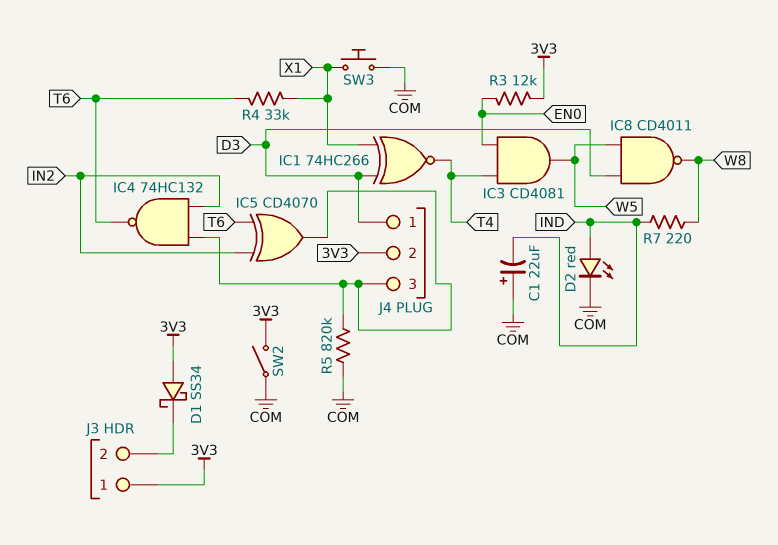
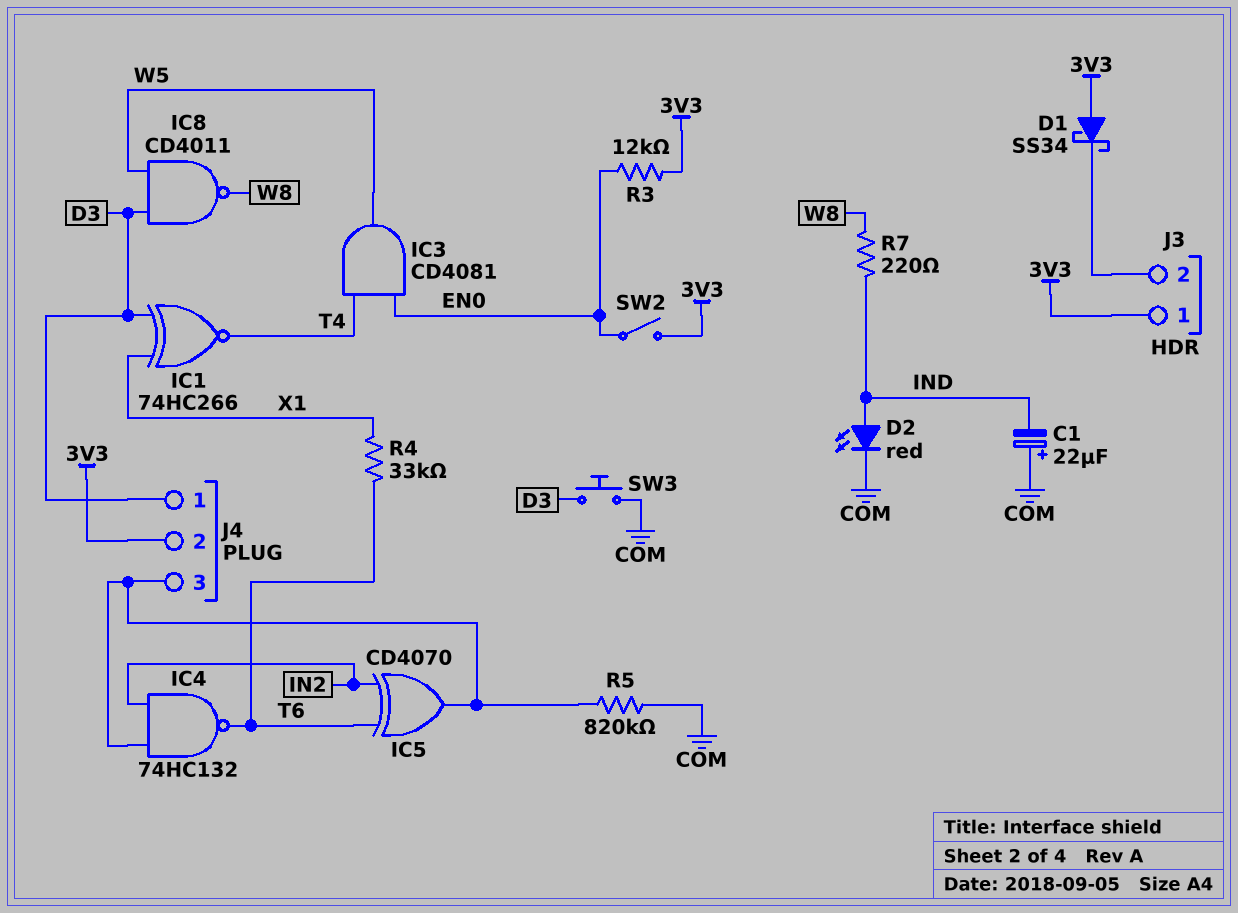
SW2: switch (3V3, COM) -> switch (3V3, EN0)
SW3: button (COM, X1) -> button (COM, D3)

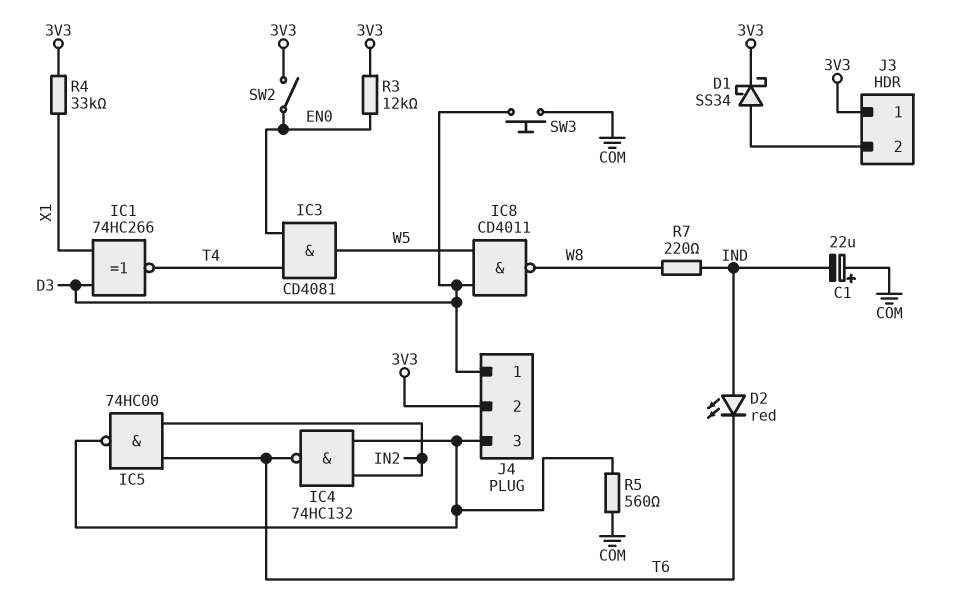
D1: schottky SS34 (A 3V3, K J3/2) -> schottky SS34 (A J3/2, K 3V3)
D2: LED red (A IND, K COM) -> LED red (A IND, K T6)
IC5: XOR CD4070 (in IN2, in T6, out J4/3) -> NAND 74HC00 (in IN2, in T6, out J4/3)
R4: 33k (T6, X1) -> 33k (3V3, X1)
R5: 820k (COM, J4/3) -> 560 (COM, J4/3)

